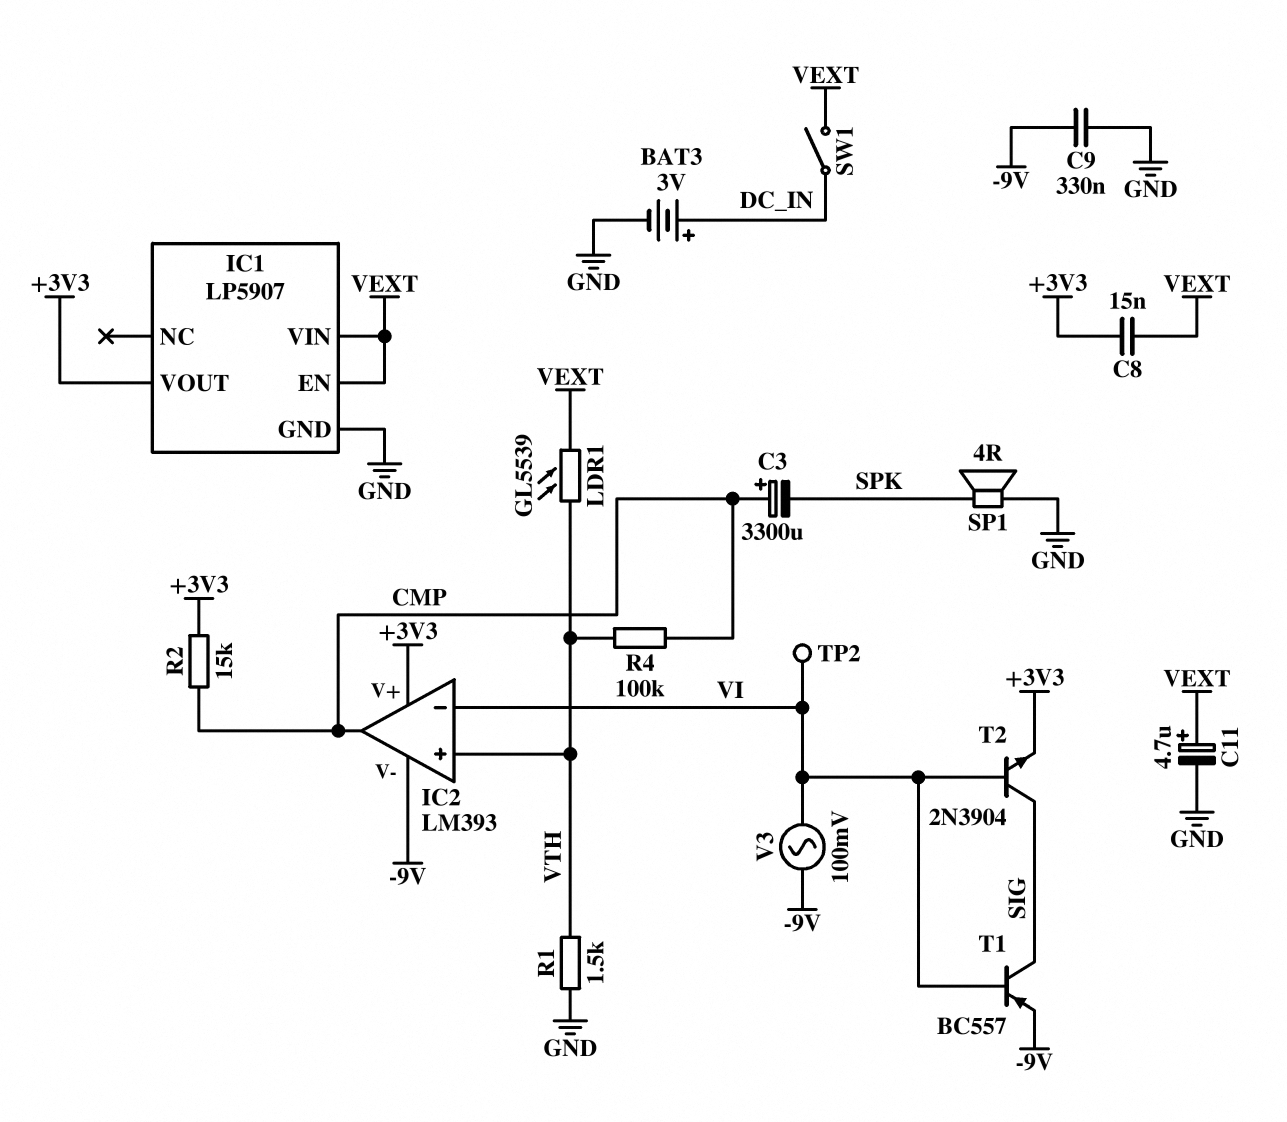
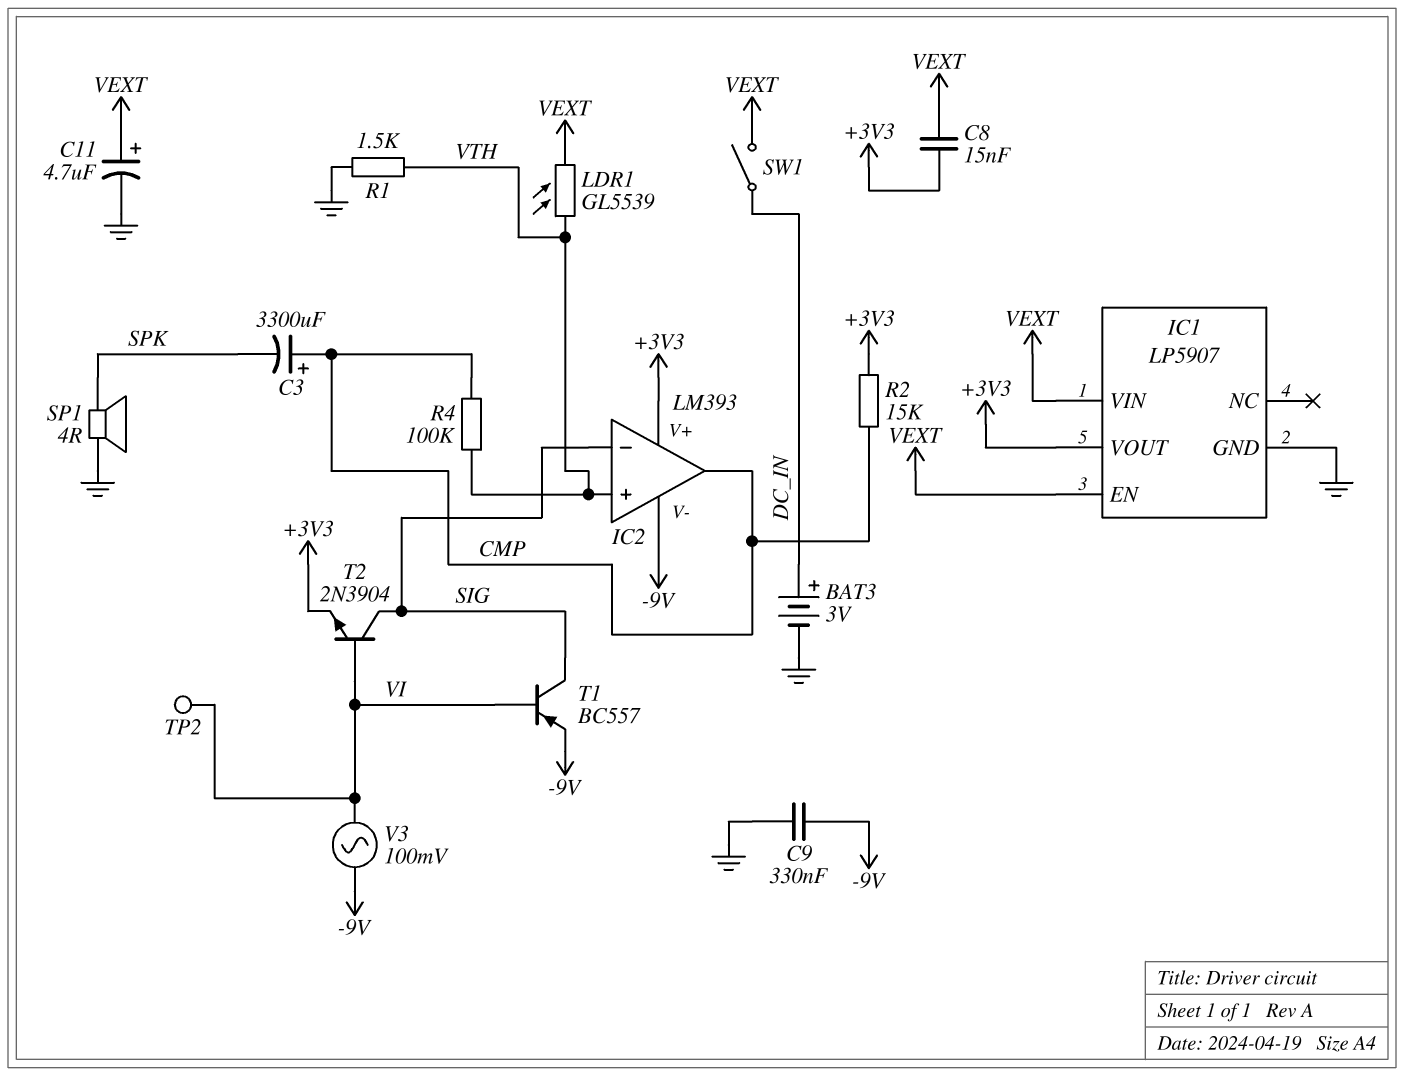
IC2 pin in-: VI -> SIG

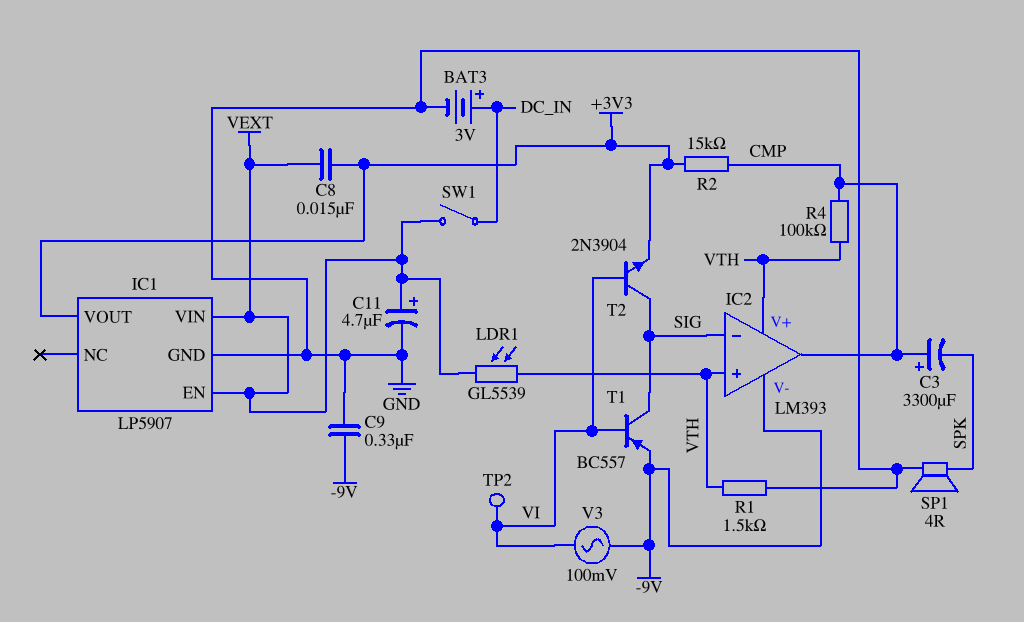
IC2 pin V+: +3V3 -> VTH

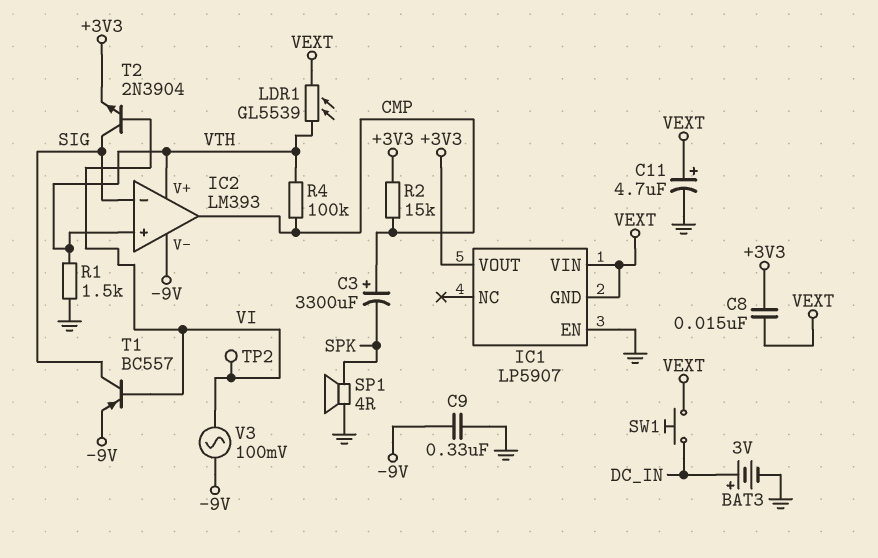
IC1 pin EN: VEXT -> GND
IC1 pin GND: GND -> VEXT
SW1: switch (DC_IN, VEXT) -> button (DC_IN, VEXT)

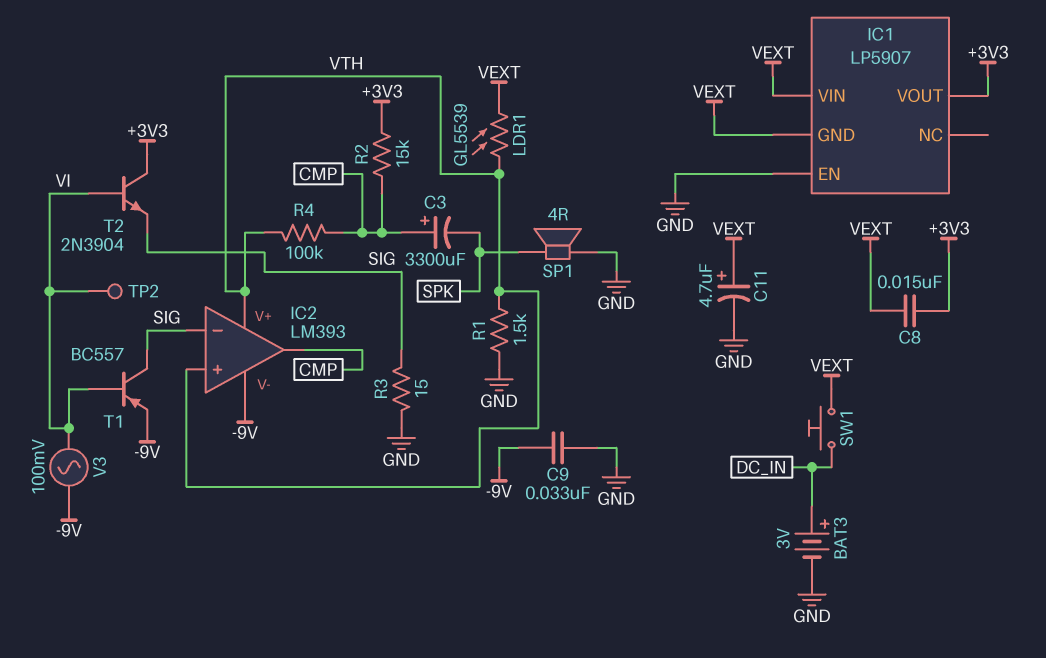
C9: 330nF (-9V, GND) -> 33nF (-9V, GND)
R3: none -> 15 (GND, SIG)
T2: NPN 2N3904 (B VI, C SIG, E +3V3) -> NPN 2N3904 (B VI, C +3V3, E SIG)

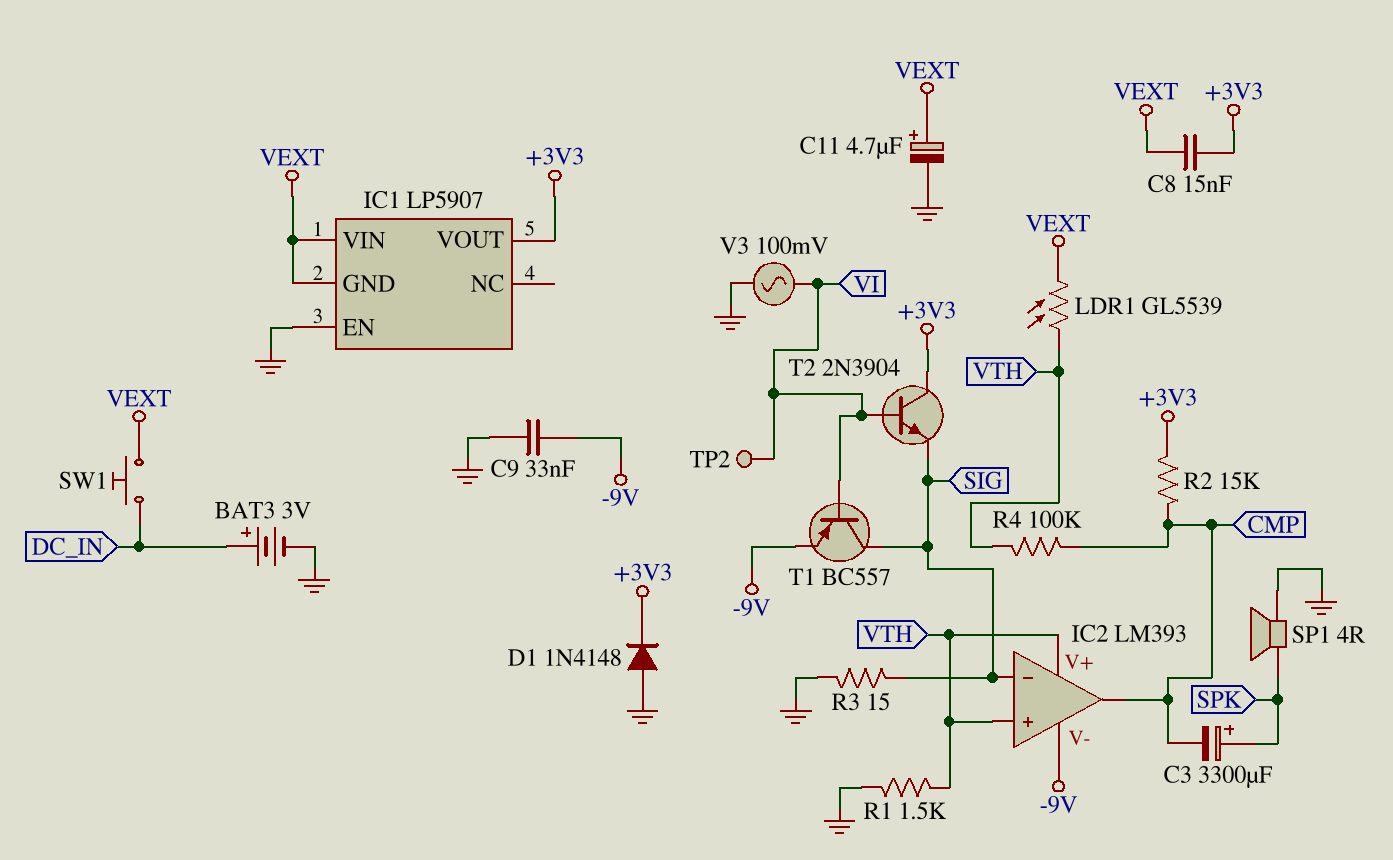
C3: 3300uF (plus CMP, minus SPK) -> 3300uF (plus SPK, minus CMP)
D1: none -> diode 1N4148 (A GND, K +3V3)
V3: AC 100mV (-9V, VI) -> AC 100mV (GND, VI)

